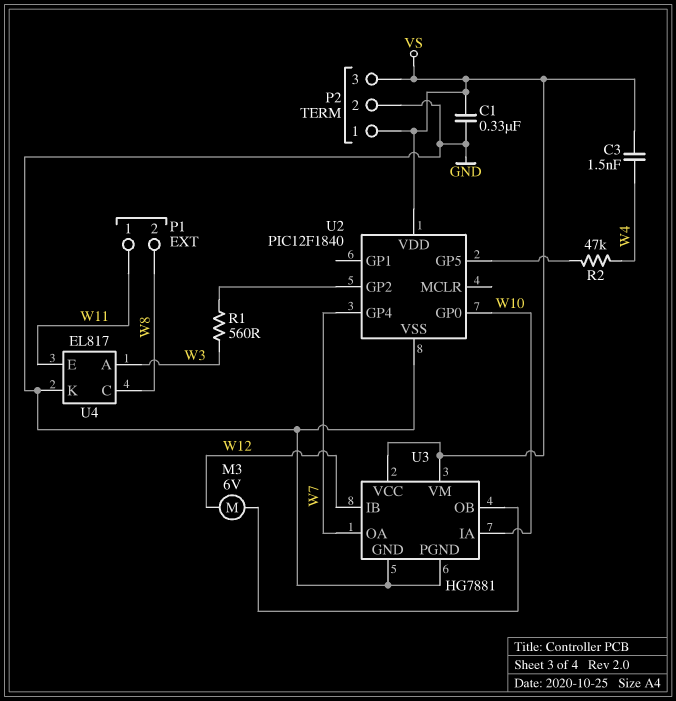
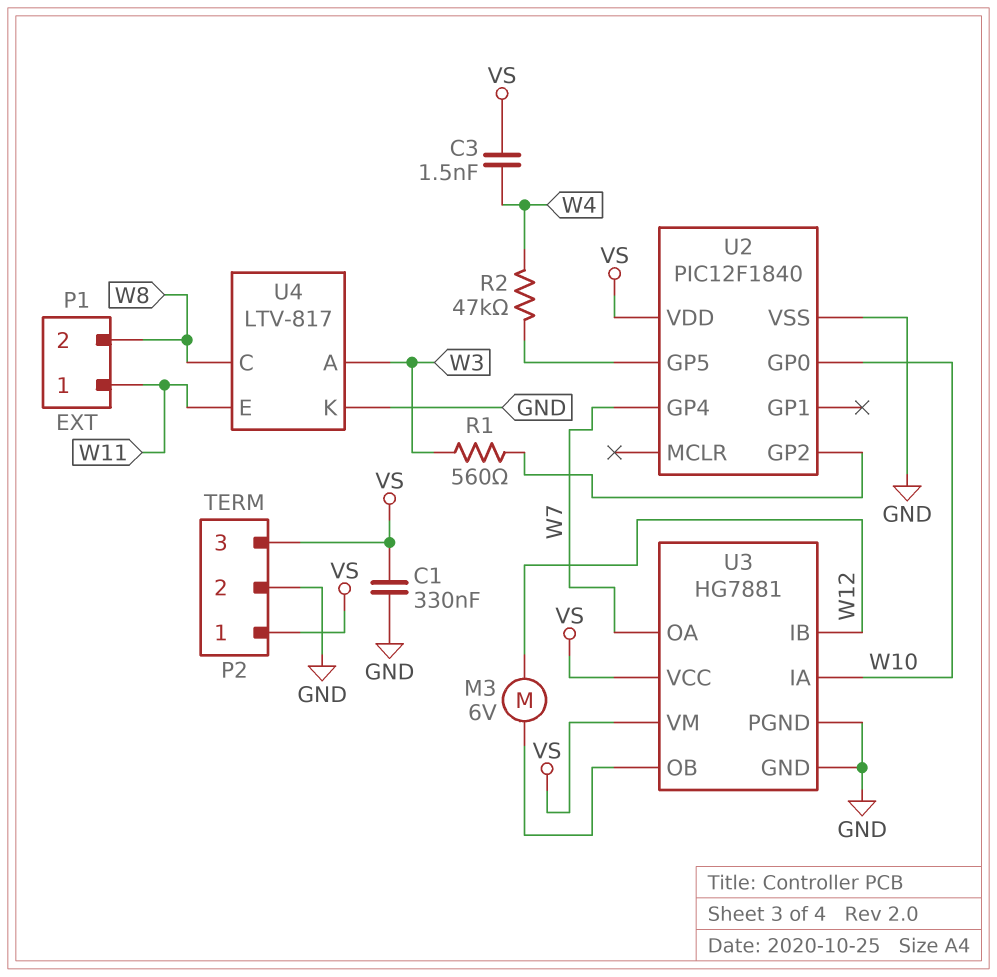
U4: EL817 -> LTV-817

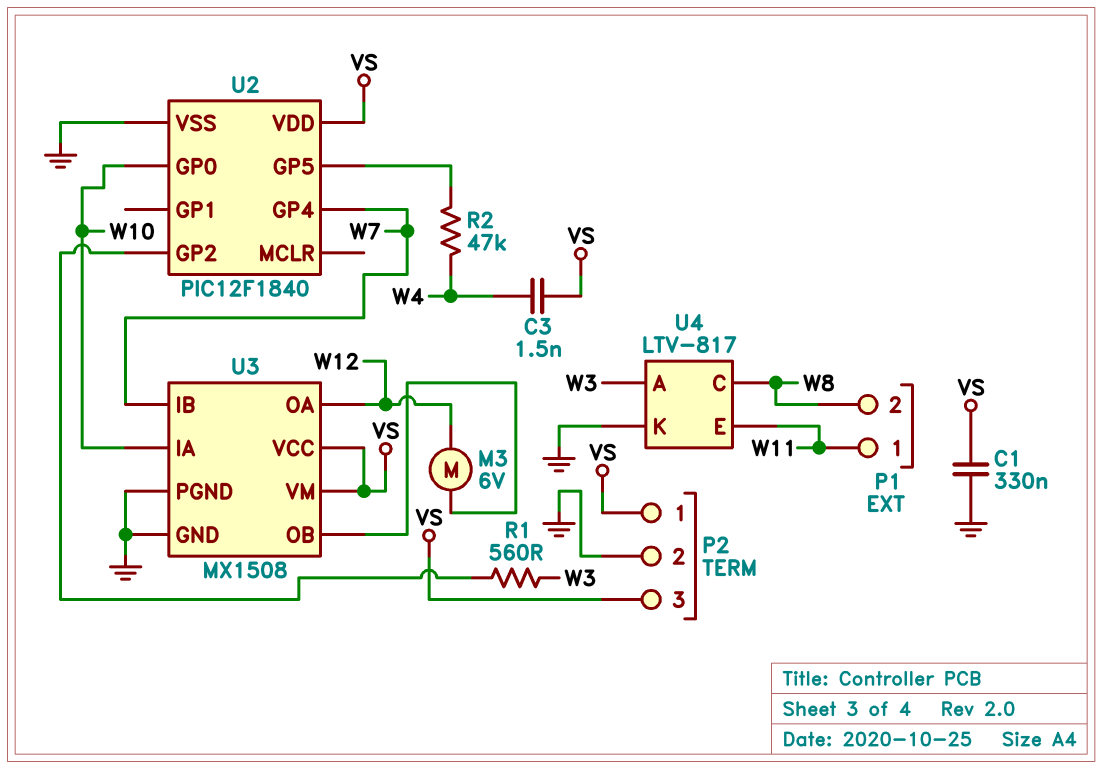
U3: HG7881 -> MX1508
U3 pin IB: W12 -> W7
U3 pin OA: W7 -> W12

